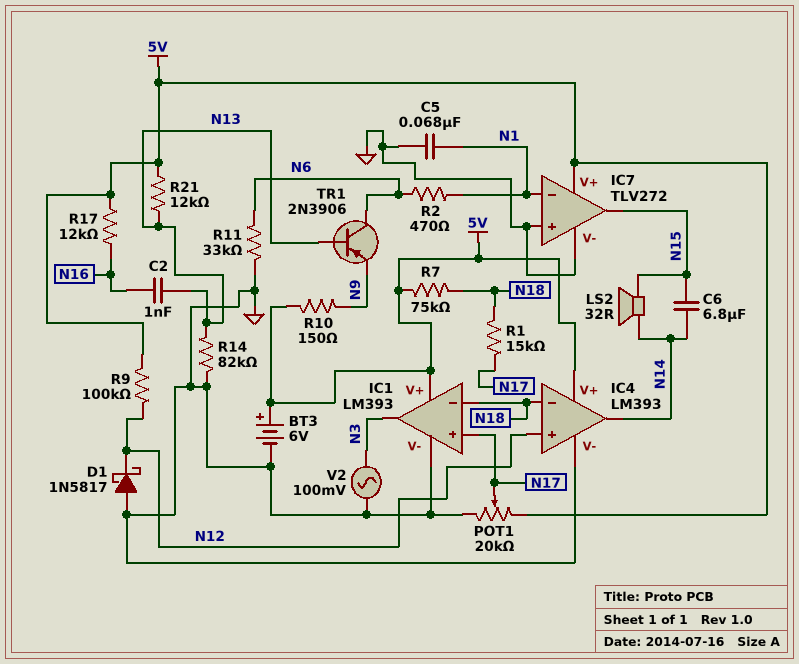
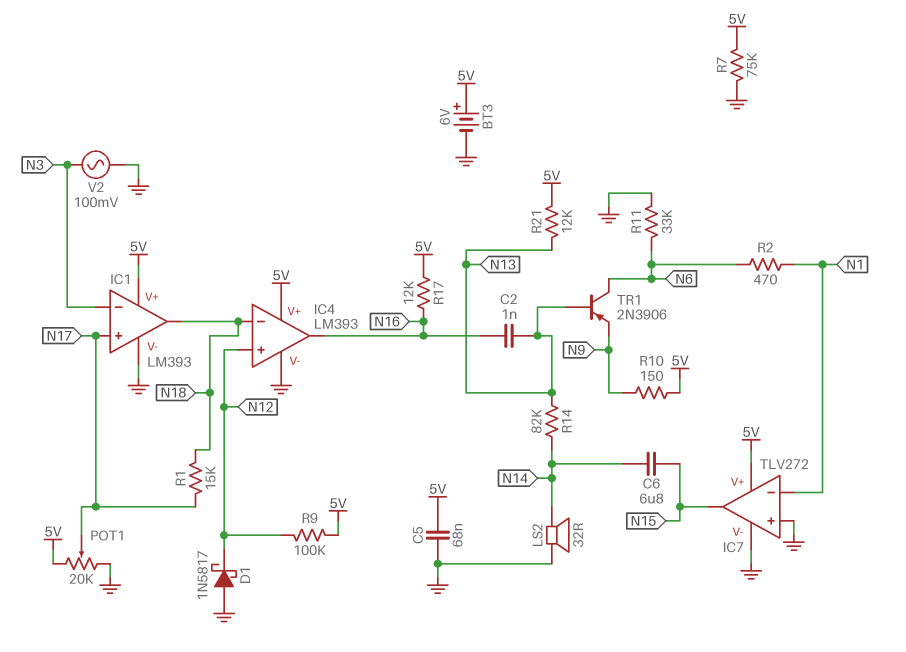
C5: 68nF (GND, N1) -> 68nF (5V, GND)
IC1 pin in-: N18 -> N3
IC1 pin out: N3 -> N18
IC4 pin out: N14 -> N16
LS2: speaker 32R (N14, N15) -> speaker 32R (GND, N14)
R7: 75k (5V, N18) -> 75k (5V, GND)
R14: 82k (GND, N13) -> 82k (N13, N14)

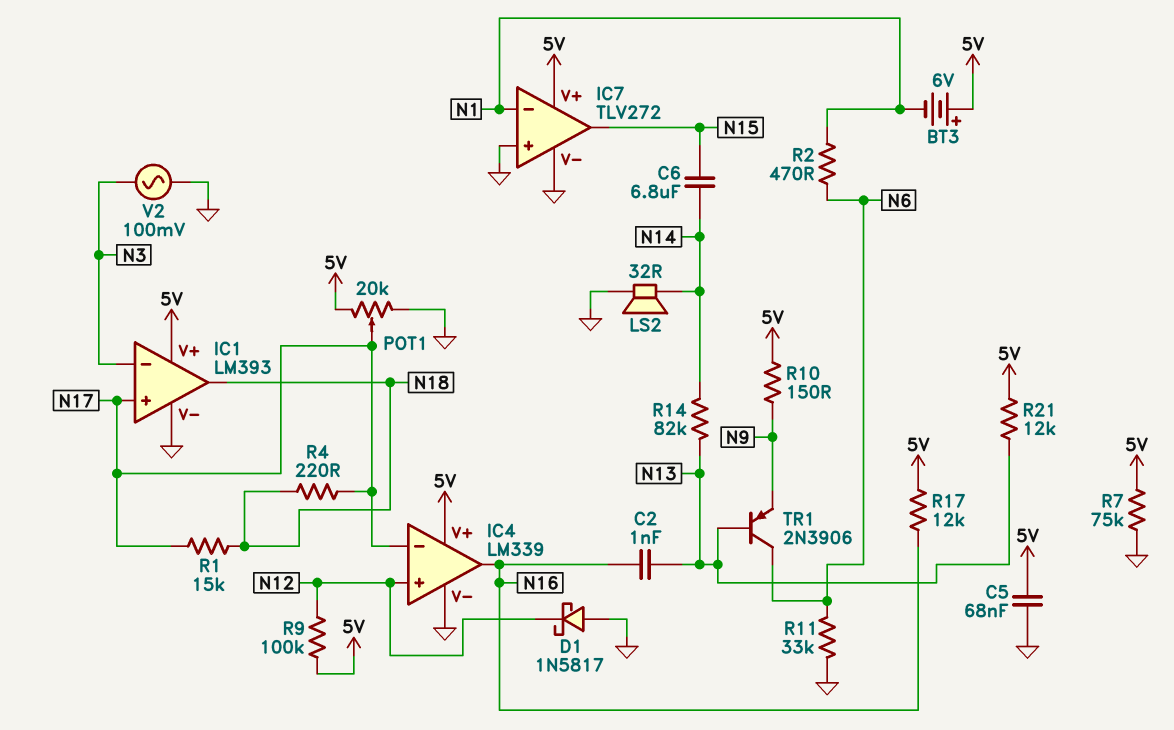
BT3: 6V (plus 5V, minus GND) -> 6V (plus 5V, minus N1)
IC4: LM393 -> LM339
IC4 pin in-: N18 -> N17
R4: none -> 220 (N17, N18)

